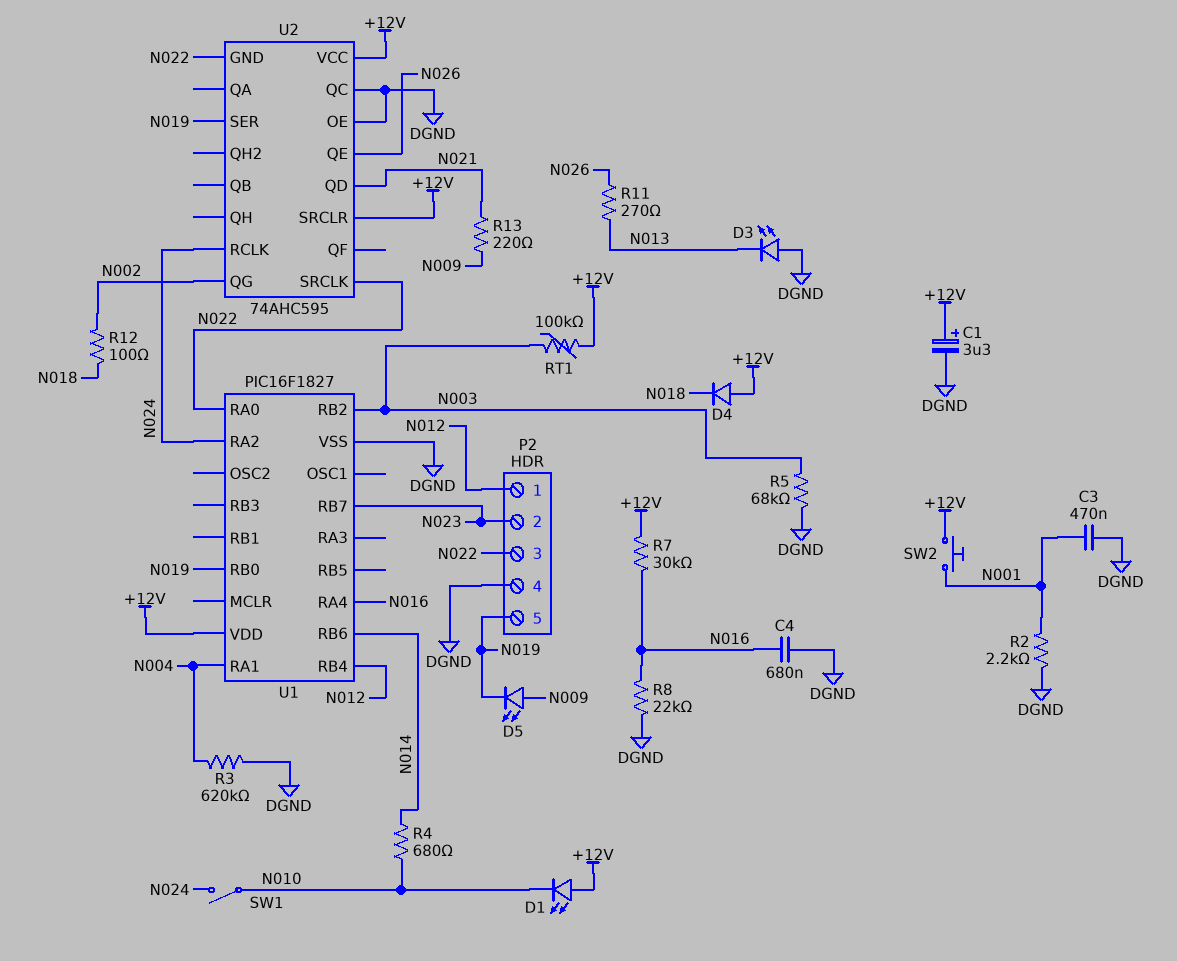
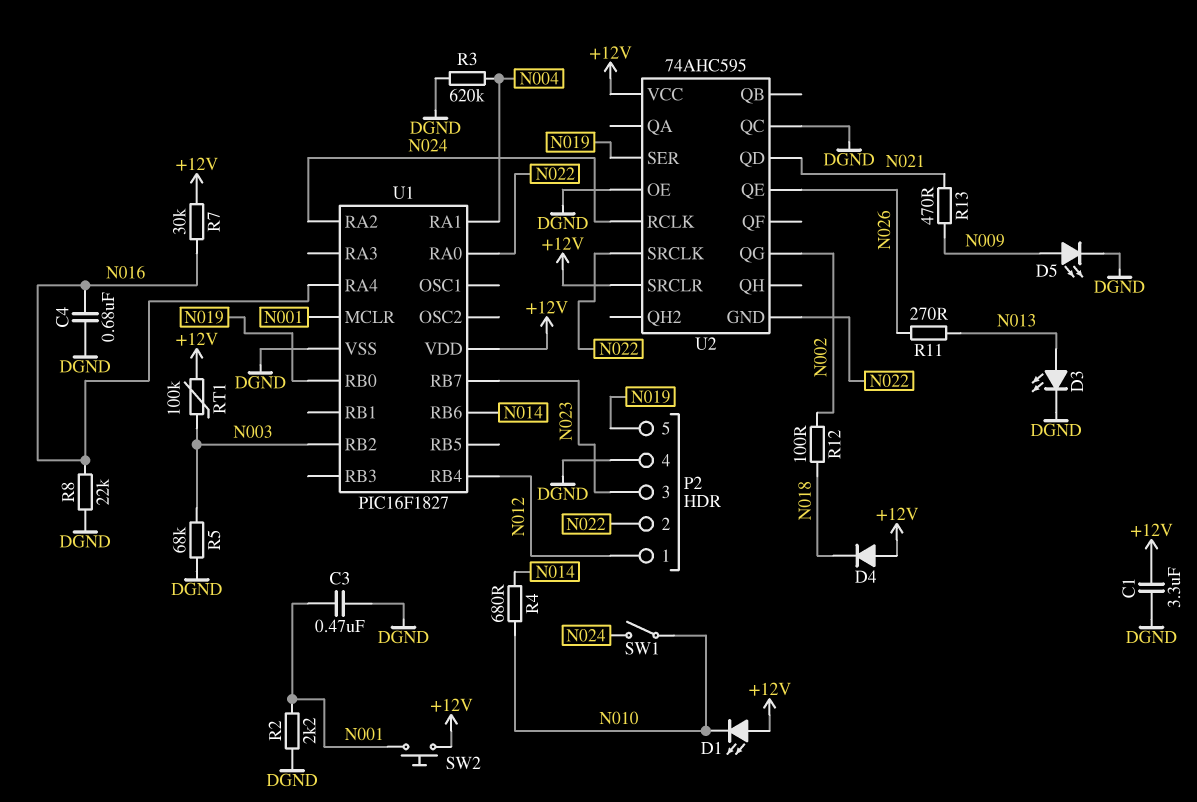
C1: 3.3uF (plus +12V, minus DGND) -> 3.3uF (+12V, DGND)
D3: LED (A DGND, K N013) -> LED (A N013, K DGND)
D5: LED (A N009, K N019) -> LED (A N009, K DGND)
P2 pin 2: N023 -> N022
P2 pin 3: N022 -> N023
R13: 220 (N009, N021) -> 470 (N009, N021)
U1 pin MCLR: none -> N001

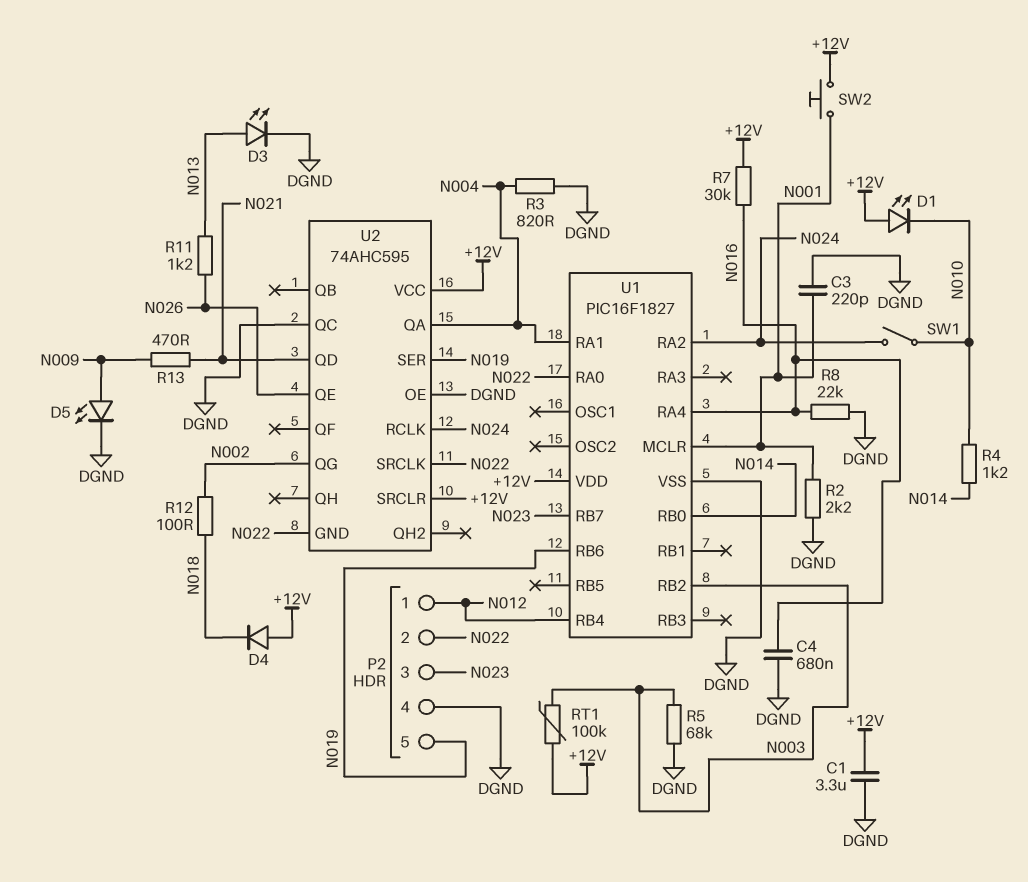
C3: 470nF (DGND, N001) -> 220pF (DGND, N001)
R3: 620k (DGND, N004) -> 820 (DGND, N004)
R4: 680 (N010, N014) -> 1.2k (N010, N014)
R11: 270 (N013, N026) -> 1.2k (N013, N026)
U1 pin RB0: N019 -> N014
U1 pin RB6: N014 -> N019
U2 pin QA: none -> N004

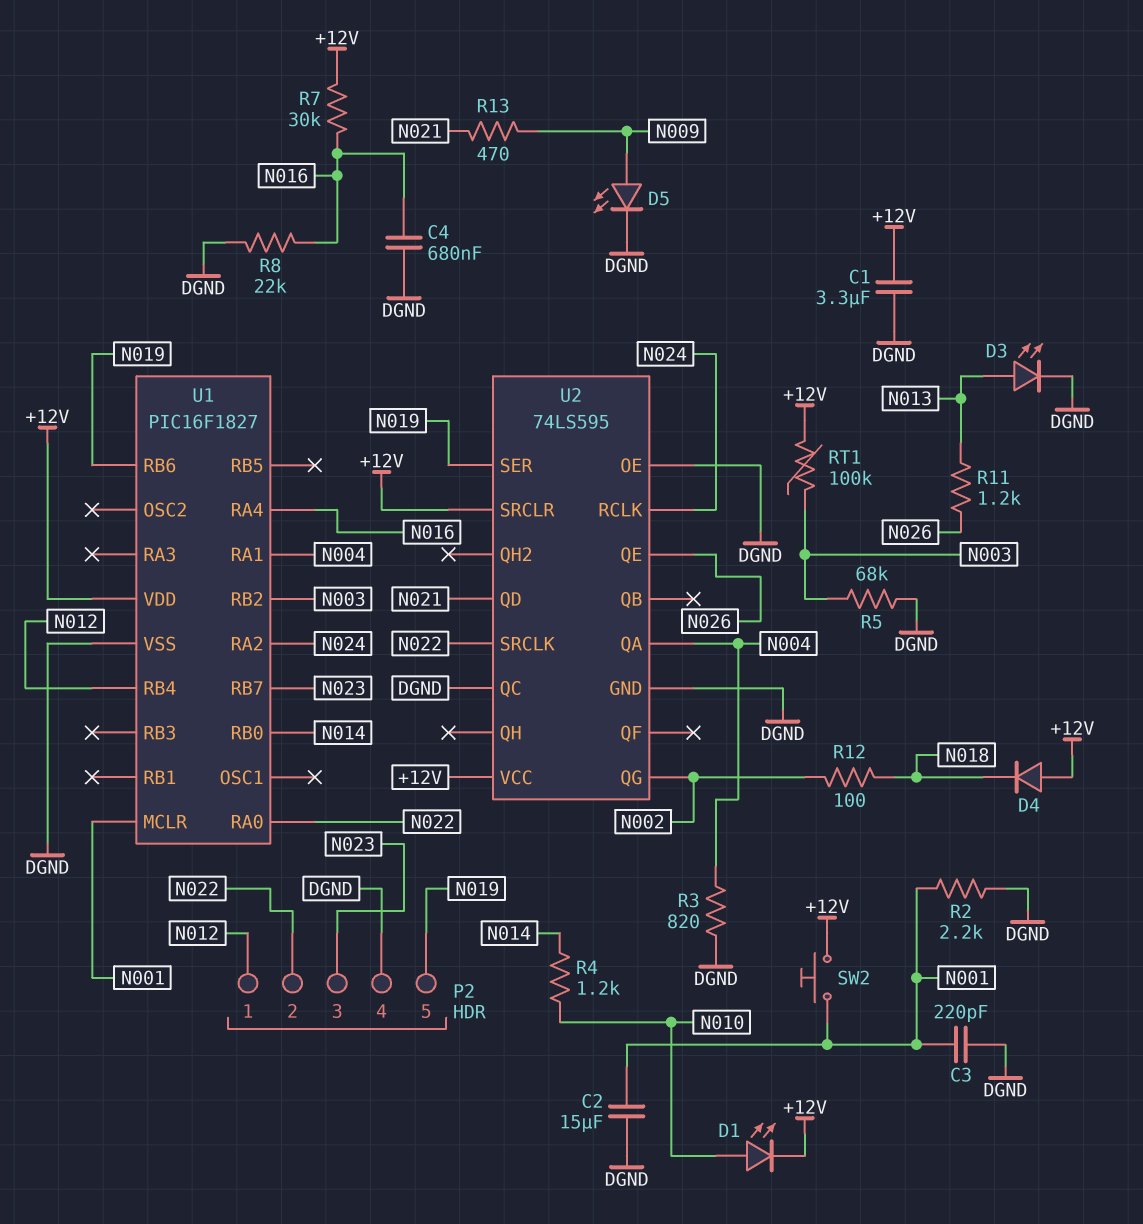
C2: none -> 15uF (DGND, N001)
D1: LED (A +12V, K N010) -> LED (A N010, K +12V)
SW1: switch (N010, N024) -> none
U2: 74AHC595 -> 74LS595
U2 pin GND: N022 -> DGND

